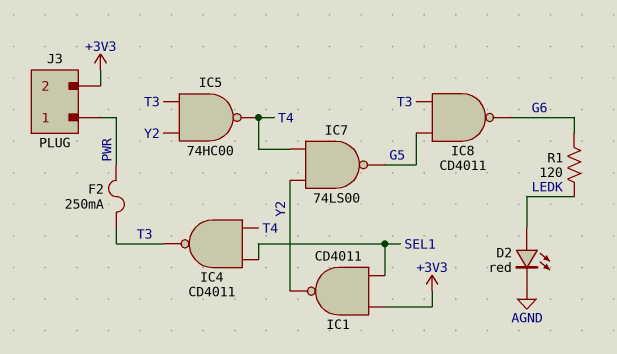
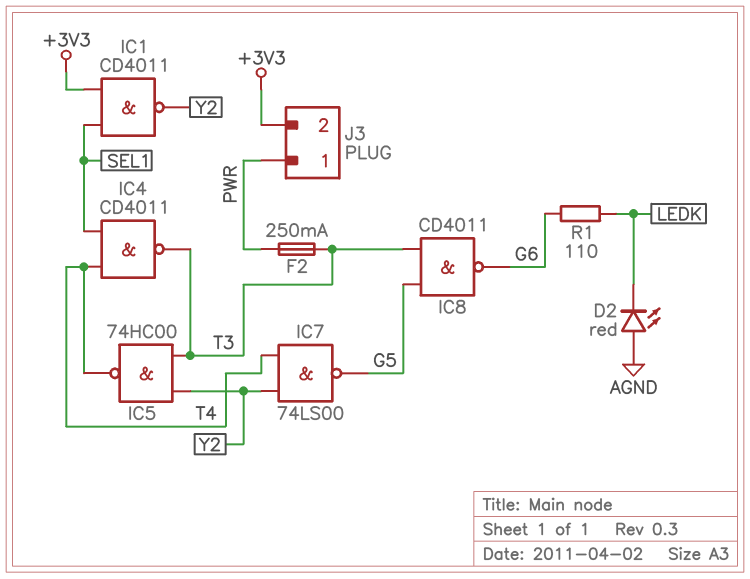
D2: LED red (A LEDK, K AGND) -> LED red (A AGND, K LEDK)
R1: 120 (G6, LEDK) -> 110 (G6, LEDK)

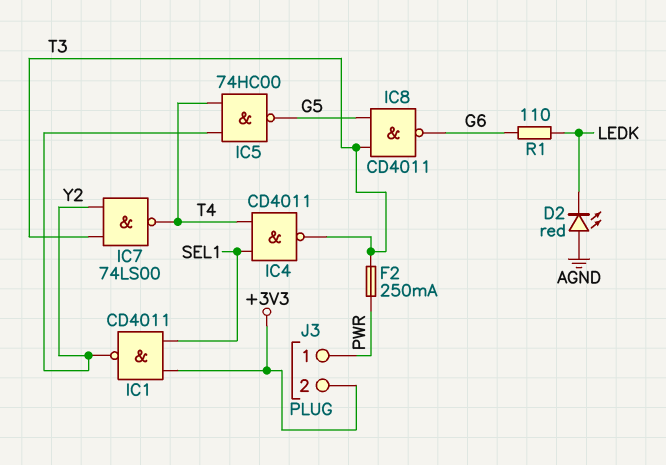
IC5: NAND 74HC00 (in T3, in Y2, out T4) -> NAND 74HC00 (in T4, in Y2, out G5)
IC7: NAND 74LS00 (in T4, in Y2, out G5) -> NAND 74LS00 (in T3, in Y2, out T4)

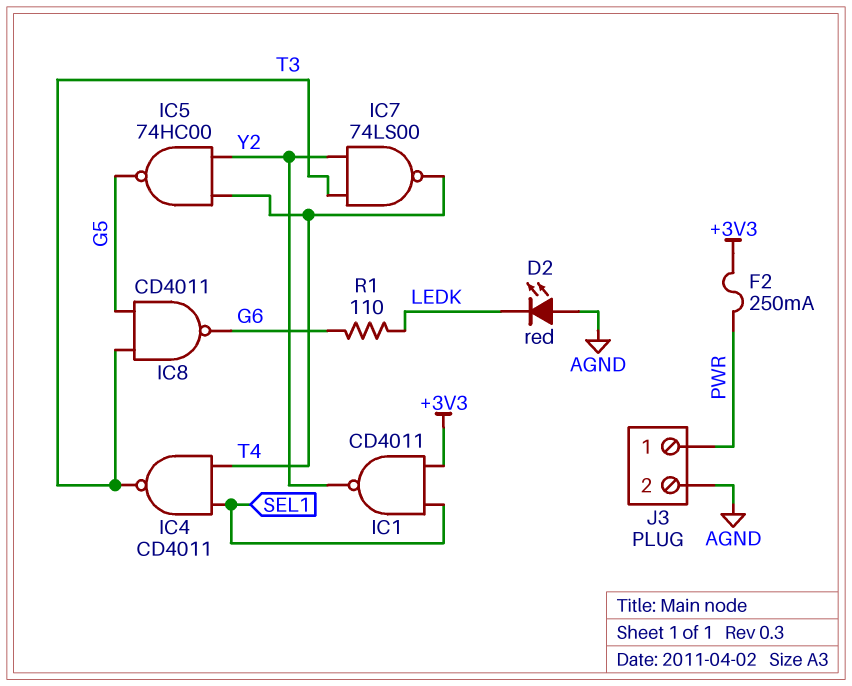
F2: 250mA (PWR, T3) -> 250mA (+3V3, PWR)
J3 pin 2: +3V3 -> AGND

